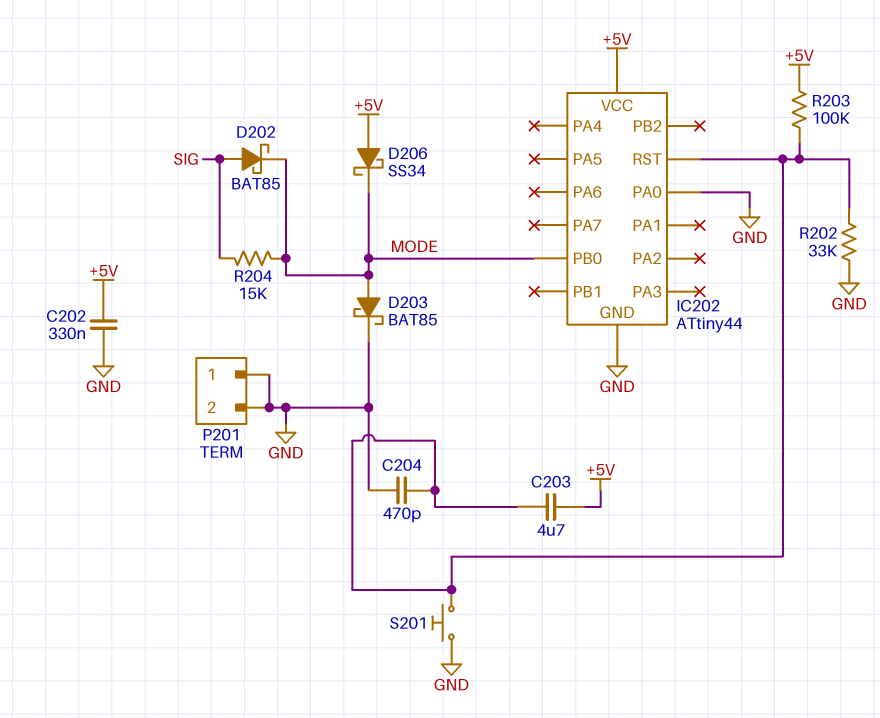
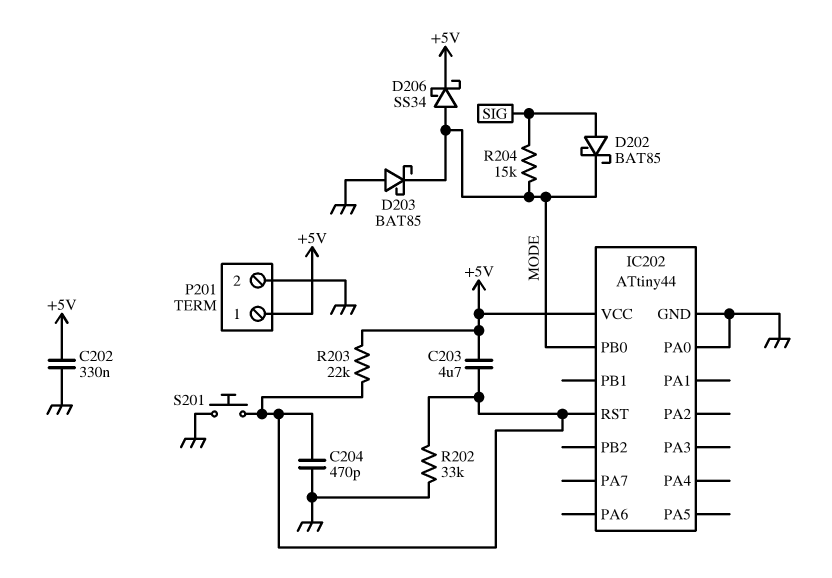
D203: schottky BAT85 (A MODE, K GND) -> schottky BAT85 (A GND, K MODE)
D206: schottky SS34 (A +5V, K MODE) -> schottky SS34 (A MODE, K +5V)
P201 pin 1: GND -> +5V
R203: 100k (+5V, IC202/RST) -> 22k (+5V, IC202/RST)

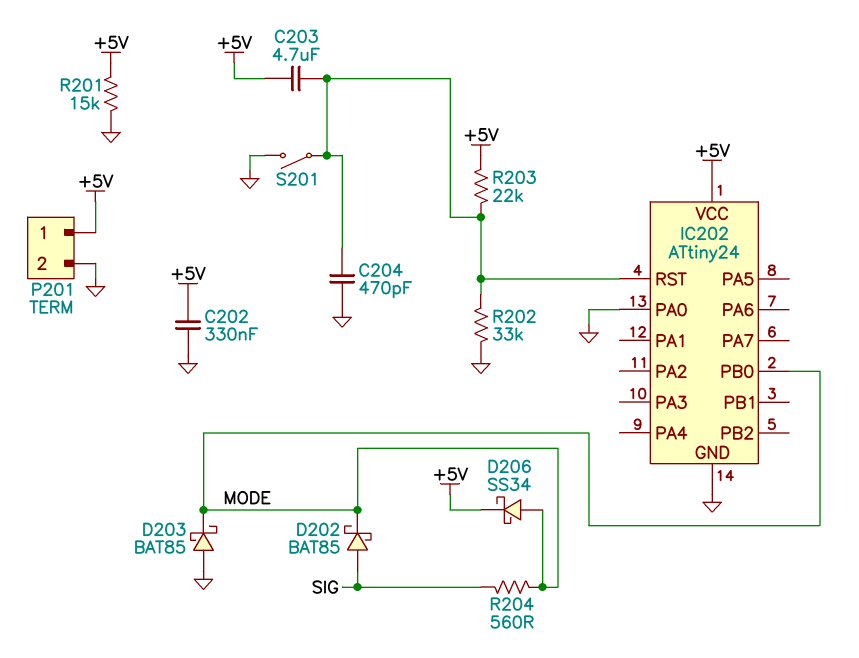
IC202: ATtiny44 -> ATtiny24
R201: none -> 15k (+5V, GND)
R204: 15k (MODE, SIG) -> 560 (MODE, SIG)
S201: button (GND, IC202/RST) -> switch (GND, IC202/RST)

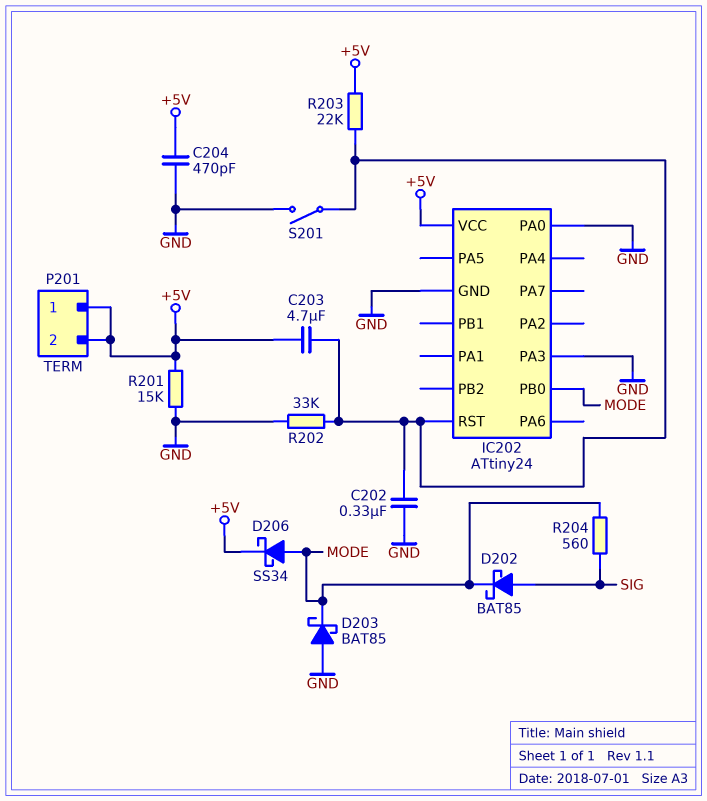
C202: 330nF (+5V, GND) -> 330nF (GND, IC202/RST)
C204: 470pF (GND, IC202/RST) -> 470pF (+5V, GND)
IC202 pin PA3: none -> GND
P201 pin 2: GND -> +5V

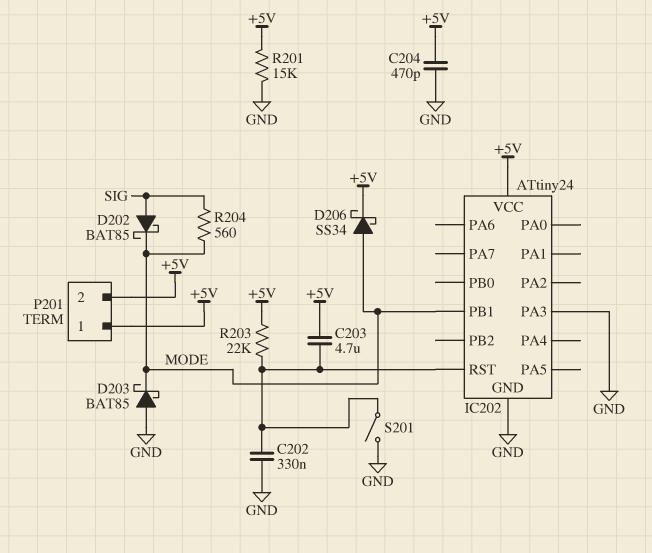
IC202 pin PA0: GND -> none
IC202 pin PB0: MODE -> none
IC202 pin PB1: none -> MODE
R202: 33k (GND, IC202/RST) -> none

